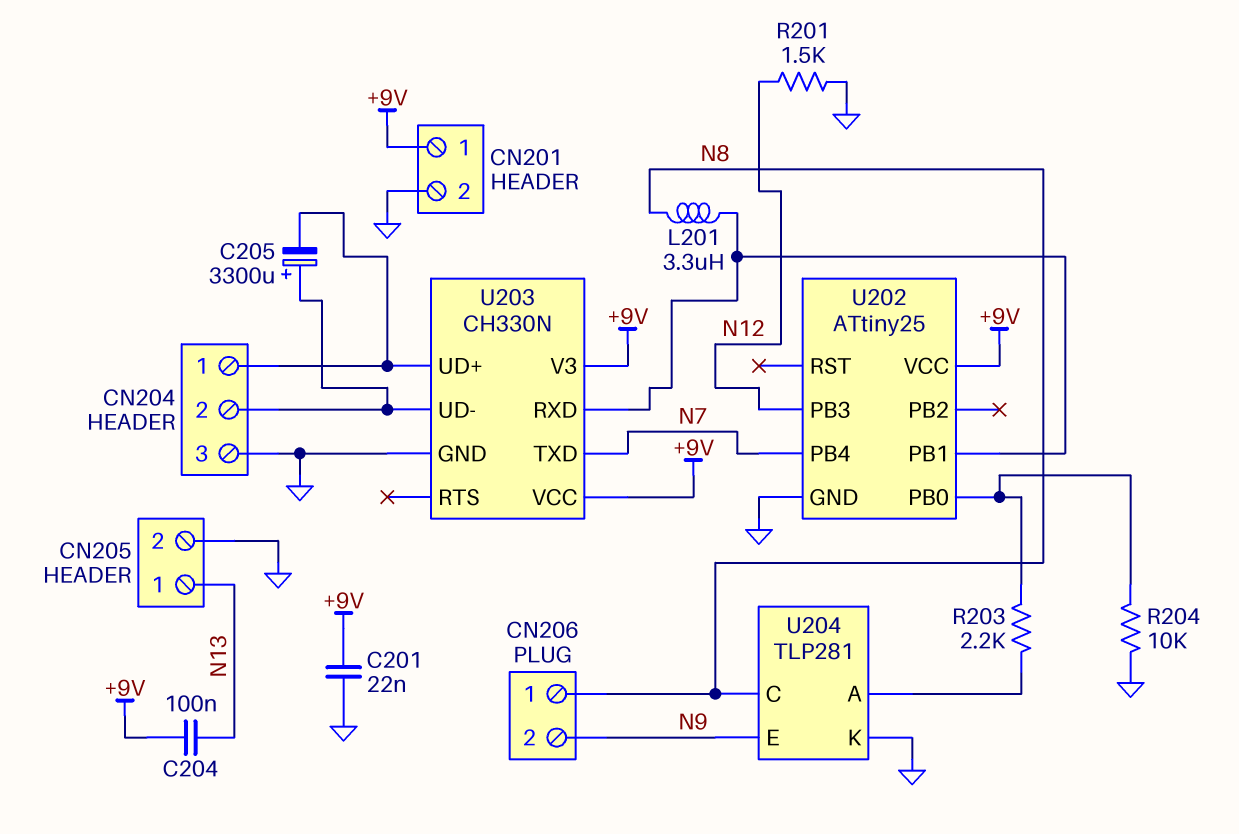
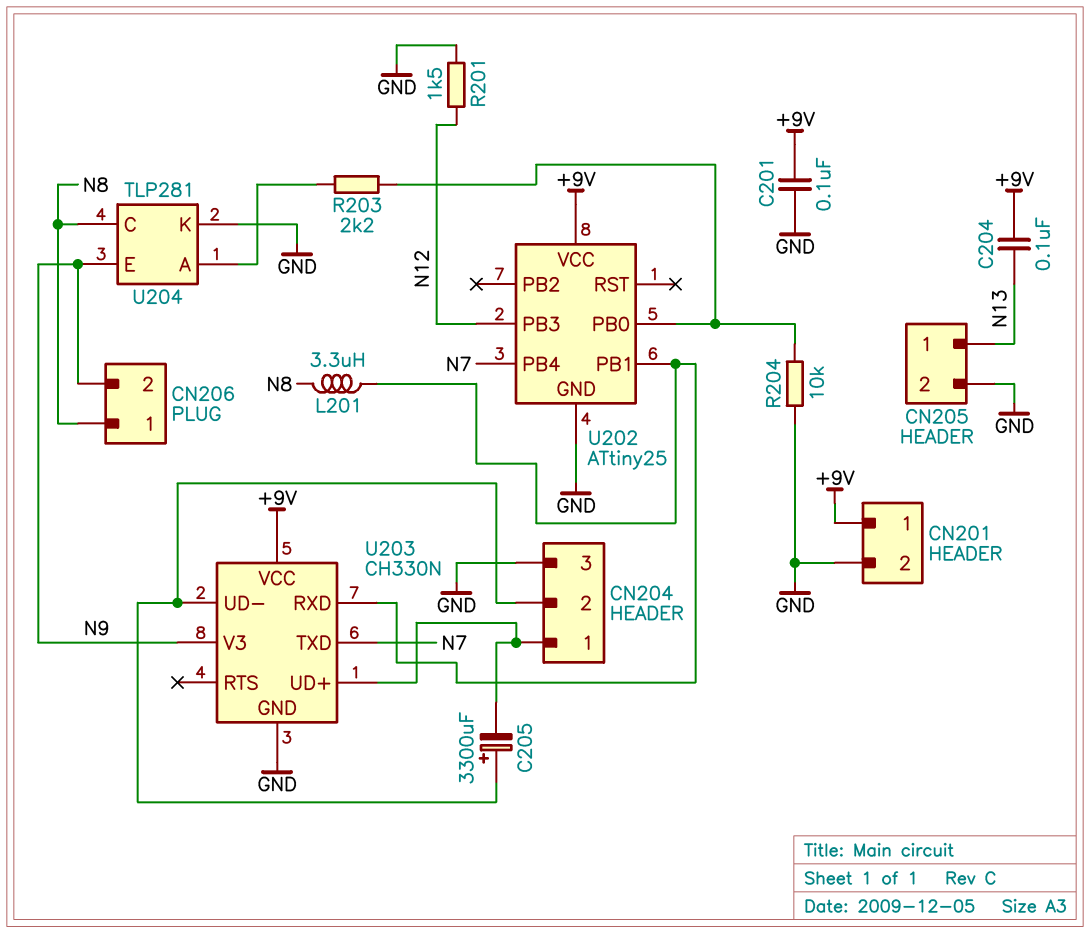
C201: 22nF (+9V, GND) -> 100nF (+9V, GND)
U203 pin V3: +9V -> N9

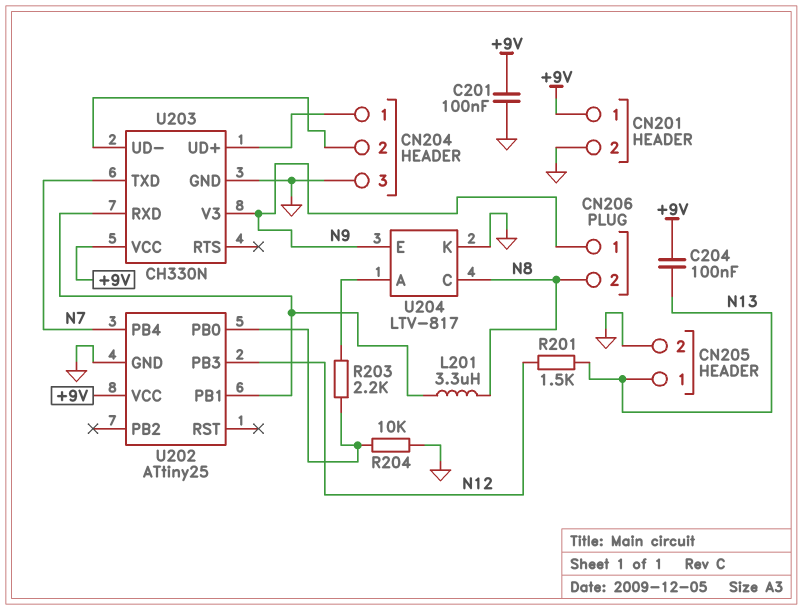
C205: 3300uF (plus CN204/2, minus CN204/1) -> none
CN206 pin 1: N8 -> N9
CN206 pin 2: N9 -> N8
R201: 1.5k (GND, N12) -> 1.5k (N12, N13)
U204: TLP281 -> LTV-817

